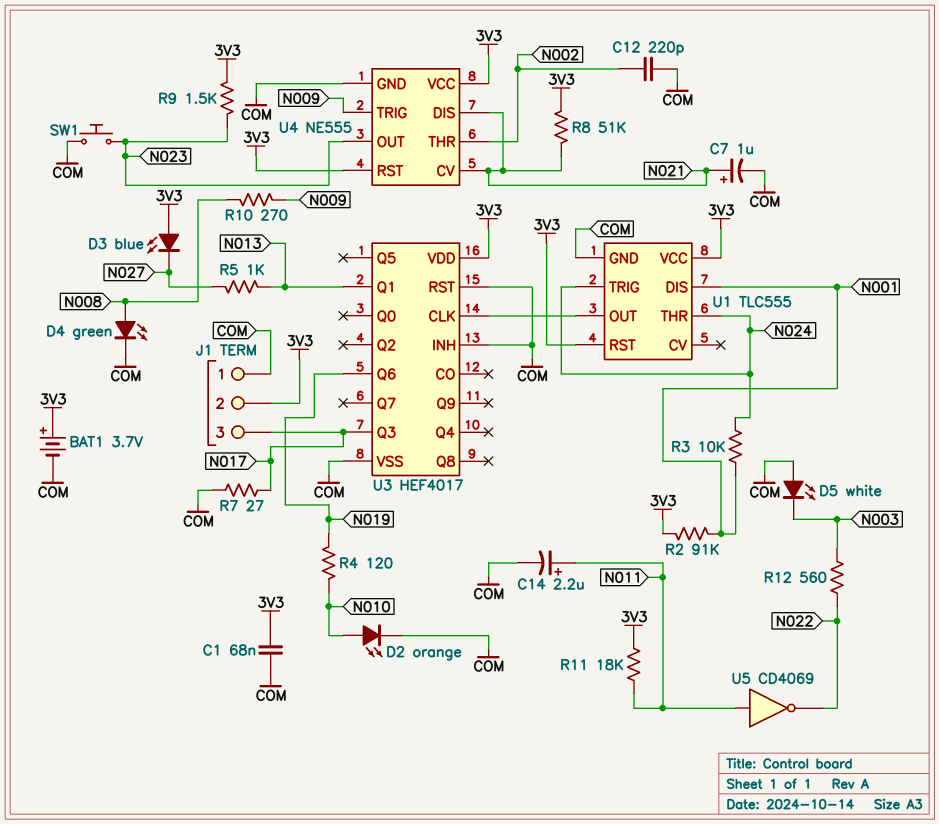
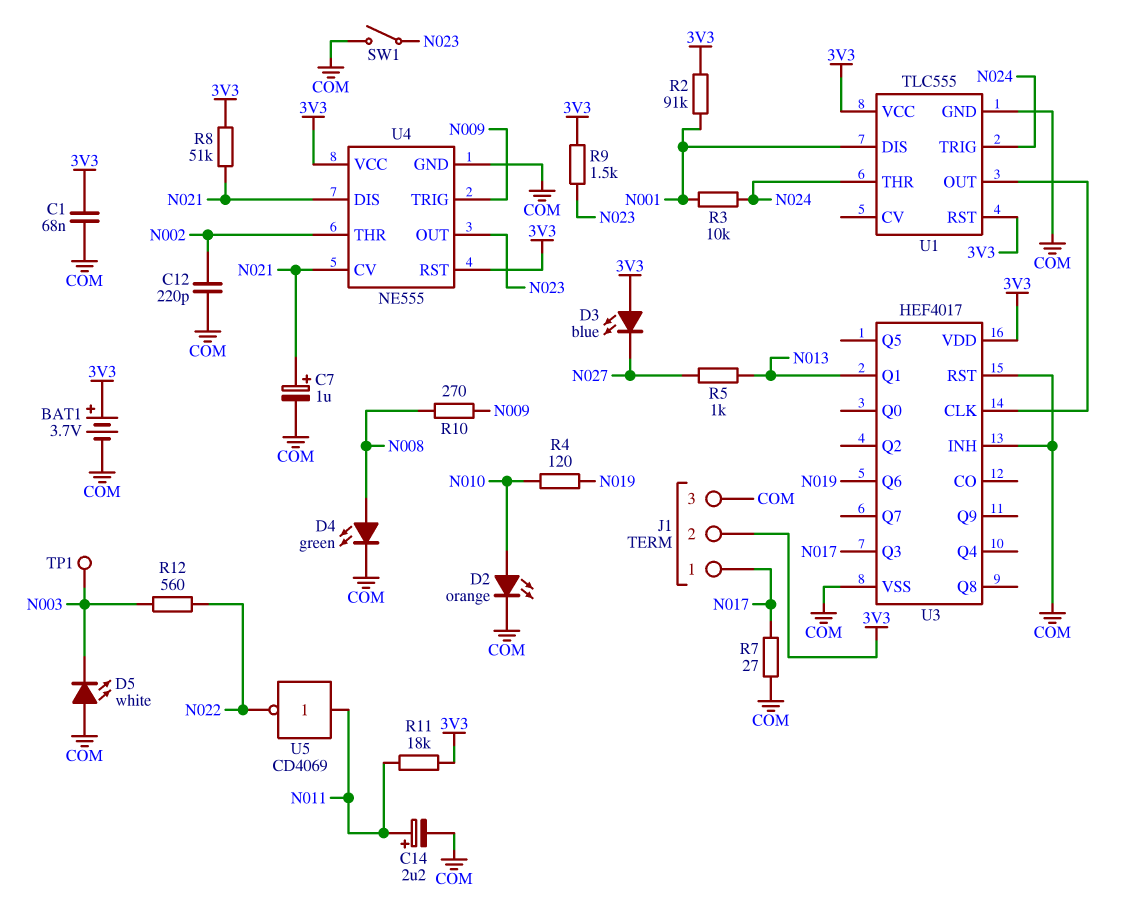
J1 pin 1: COM -> N017
J1 pin 3: N017 -> COM
SW1: button (COM, N023) -> switch (COM, N023)
TP1: none -> test point (N003)

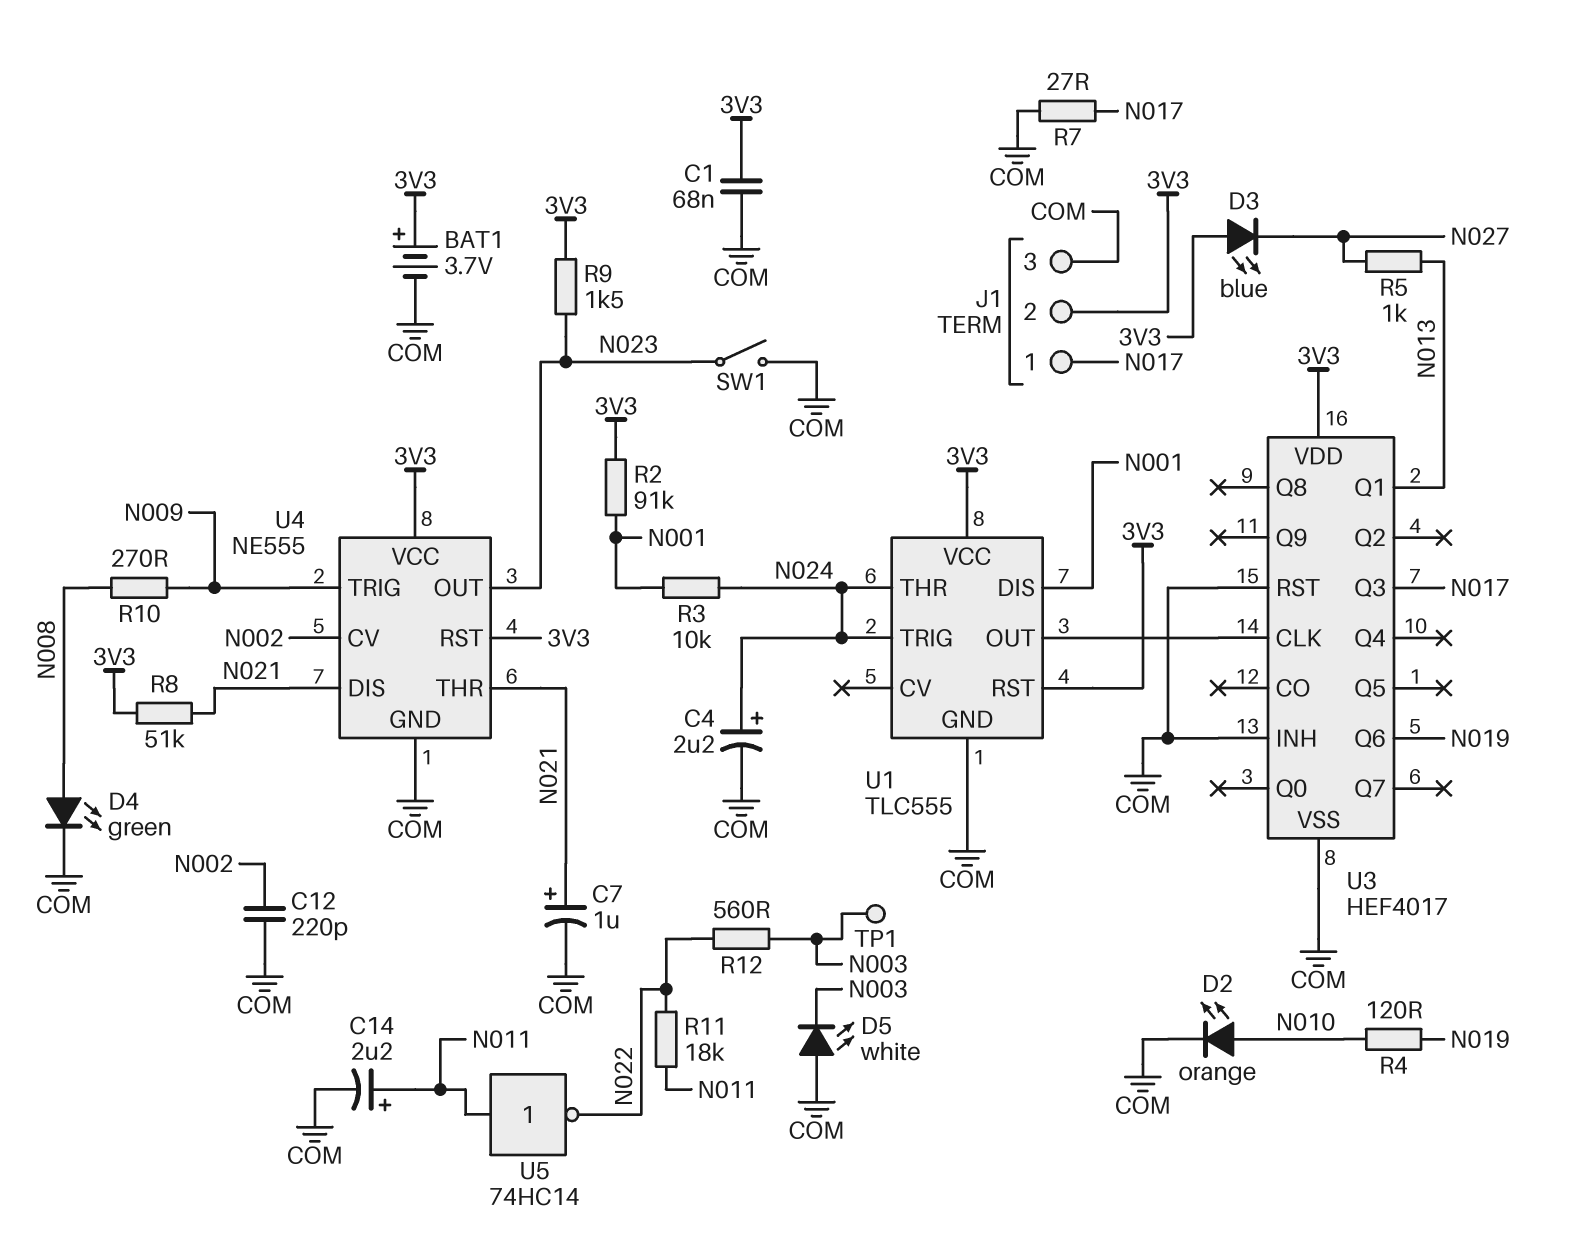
C4: none -> 2.2uF (plus N024, minus COM)
R11: 18k (3V3, N011) -> 18k (N011, N022)
U4 pin CV: N021 -> N002
U4 pin THR: N002 -> N021
U5: NOT CD4069 (in N011, out N022) -> NOT 74HC14 (in N011, out N022)

